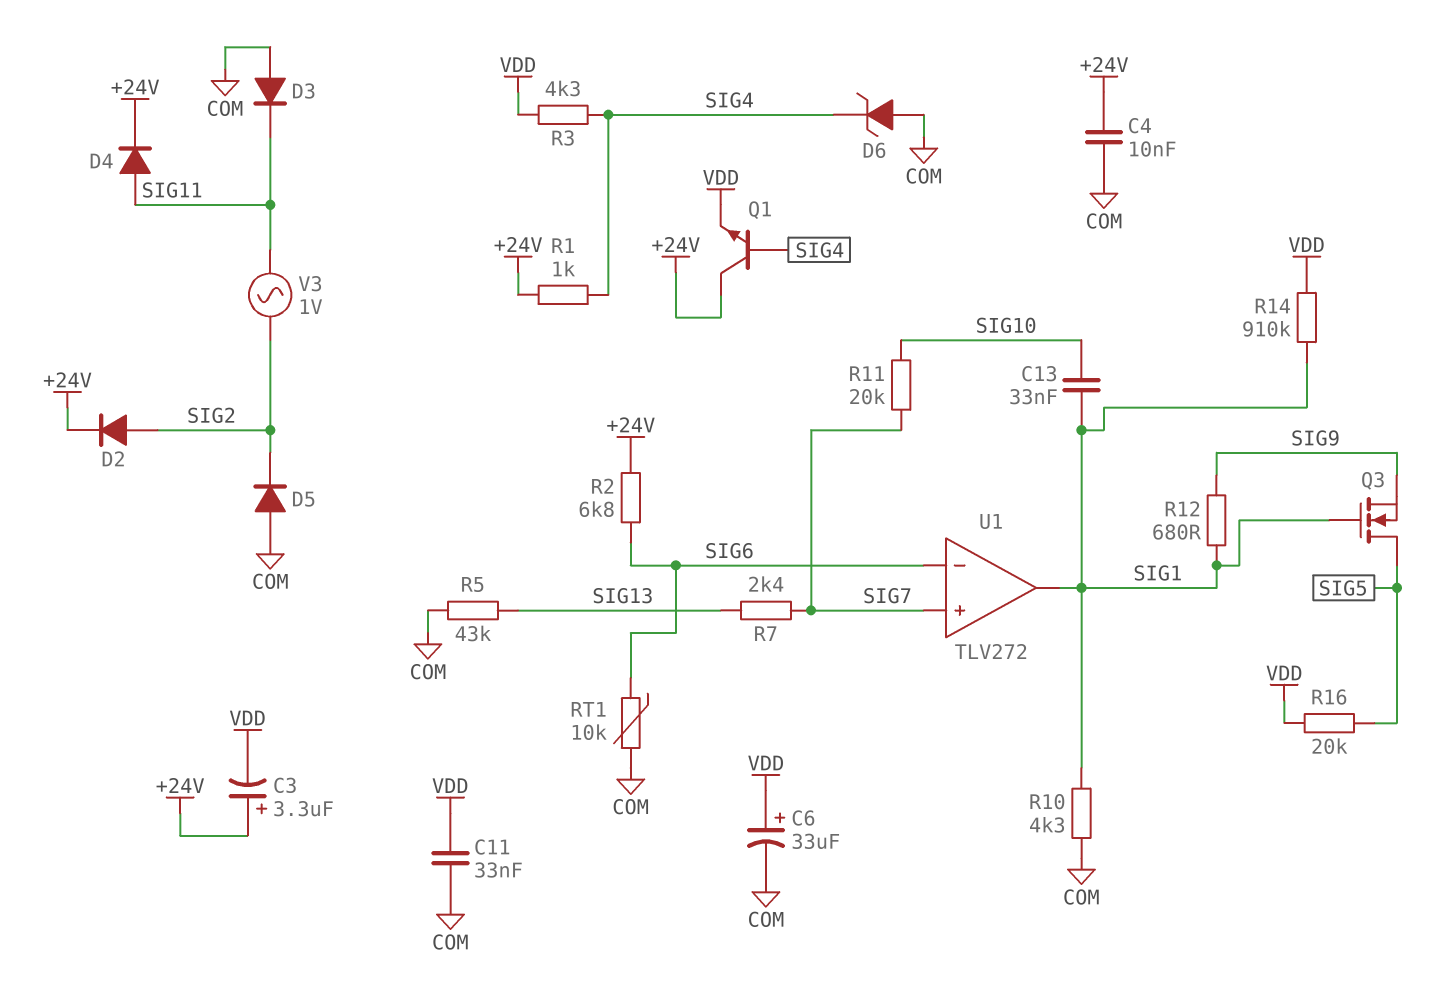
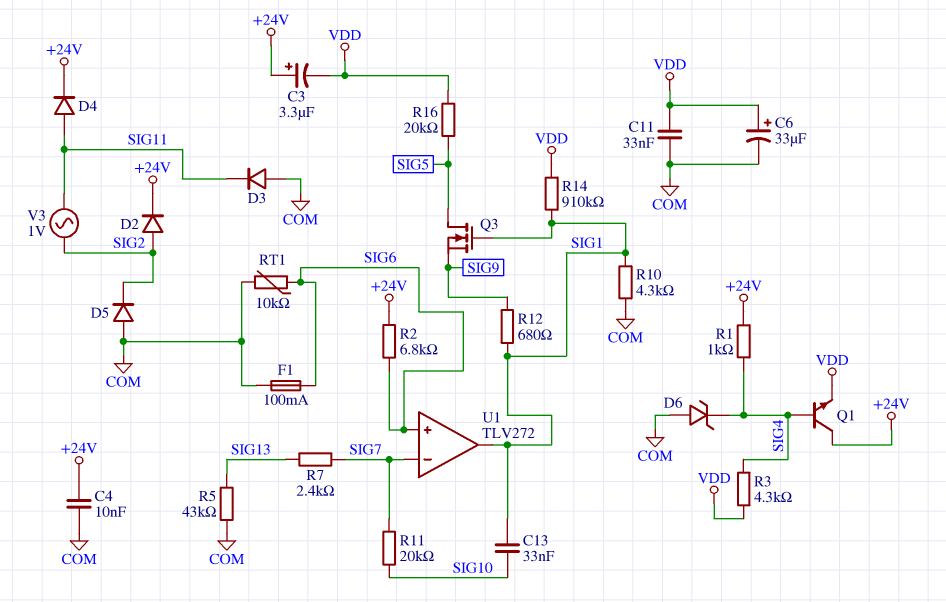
F1: none -> 100mA (COM, SIG6)
U1 pin in+: SIG7 -> SIG6
U1 pin in-: SIG6 -> SIG7

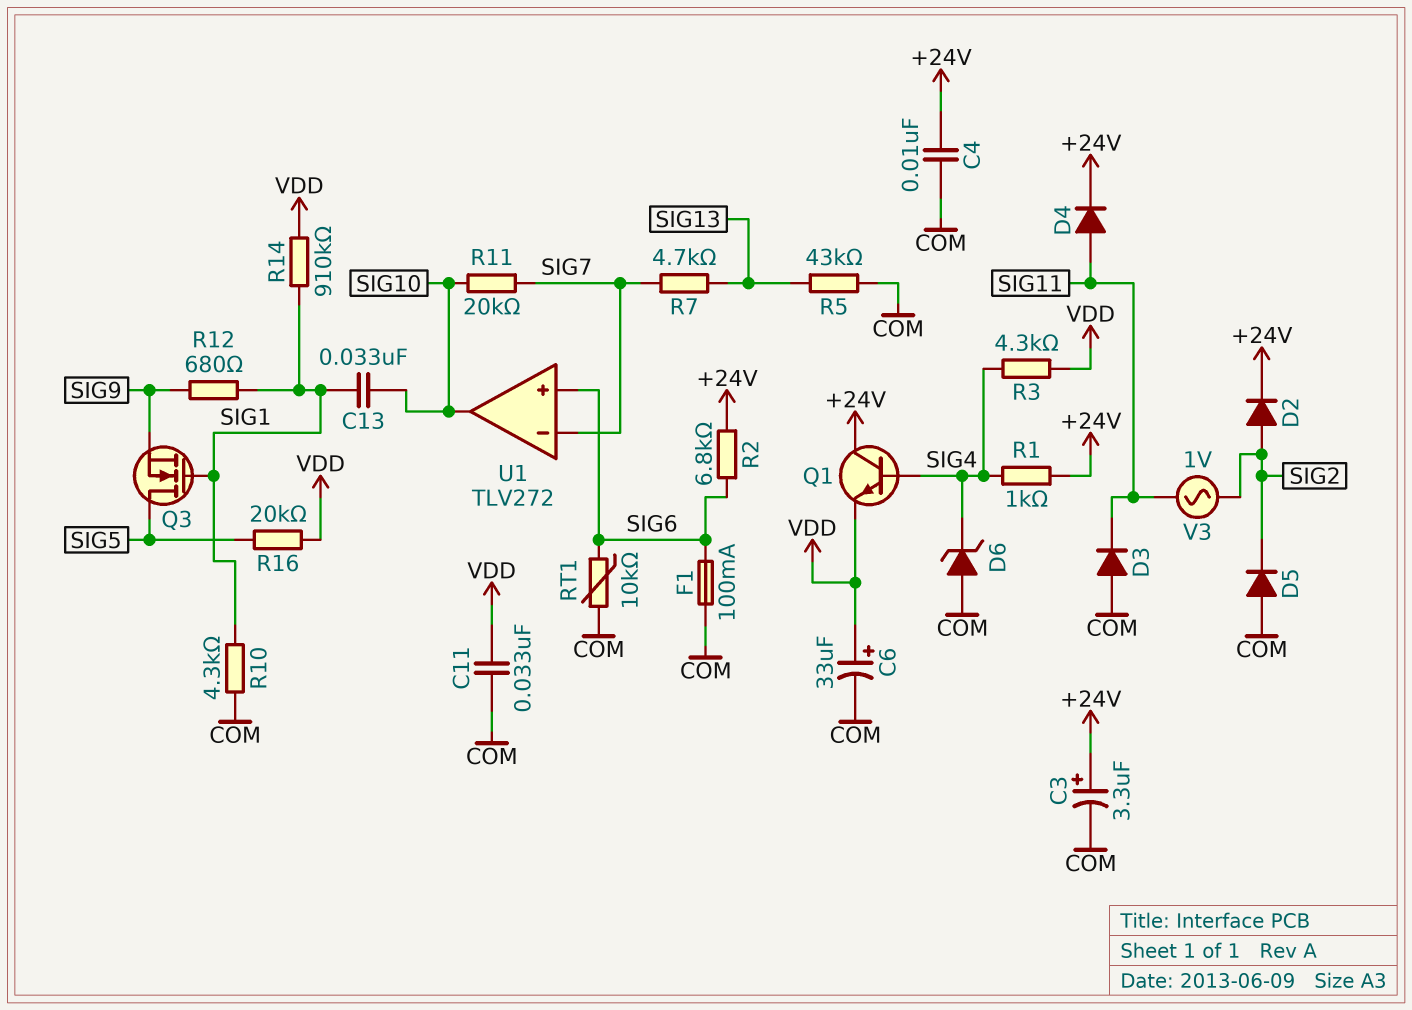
C3: 3.3uF (plus +24V, minus VDD) -> 3.3uF (plus +24V, minus COM)
R7: 2.4k (SIG7, SIG13) -> 4.7k (SIG7, SIG13)
U1 pin out: SIG1 -> SIG10

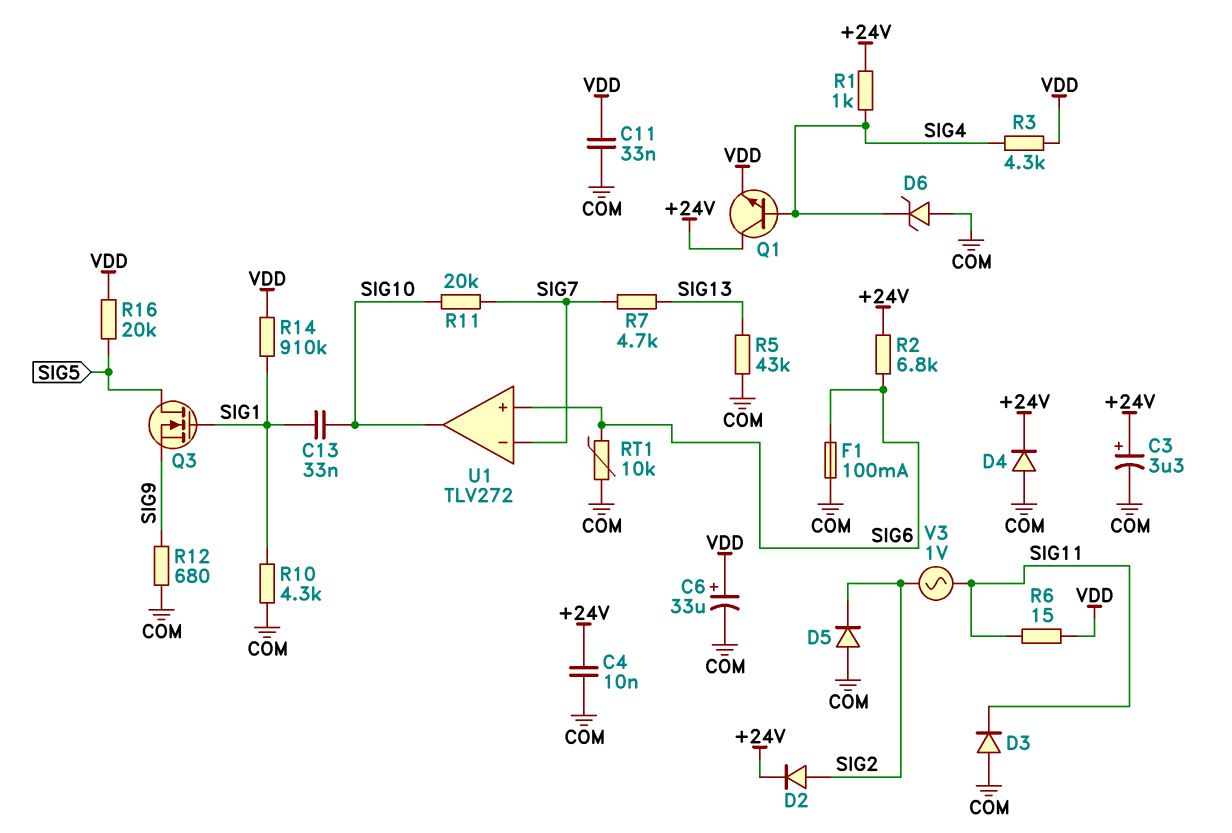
D4: diode (A SIG11, K +24V) -> diode (A COM, K +24V)
R6: none -> 15 (SIG11, VDD)
R12: 680 (SIG1, SIG9) -> 680 (COM, SIG9)

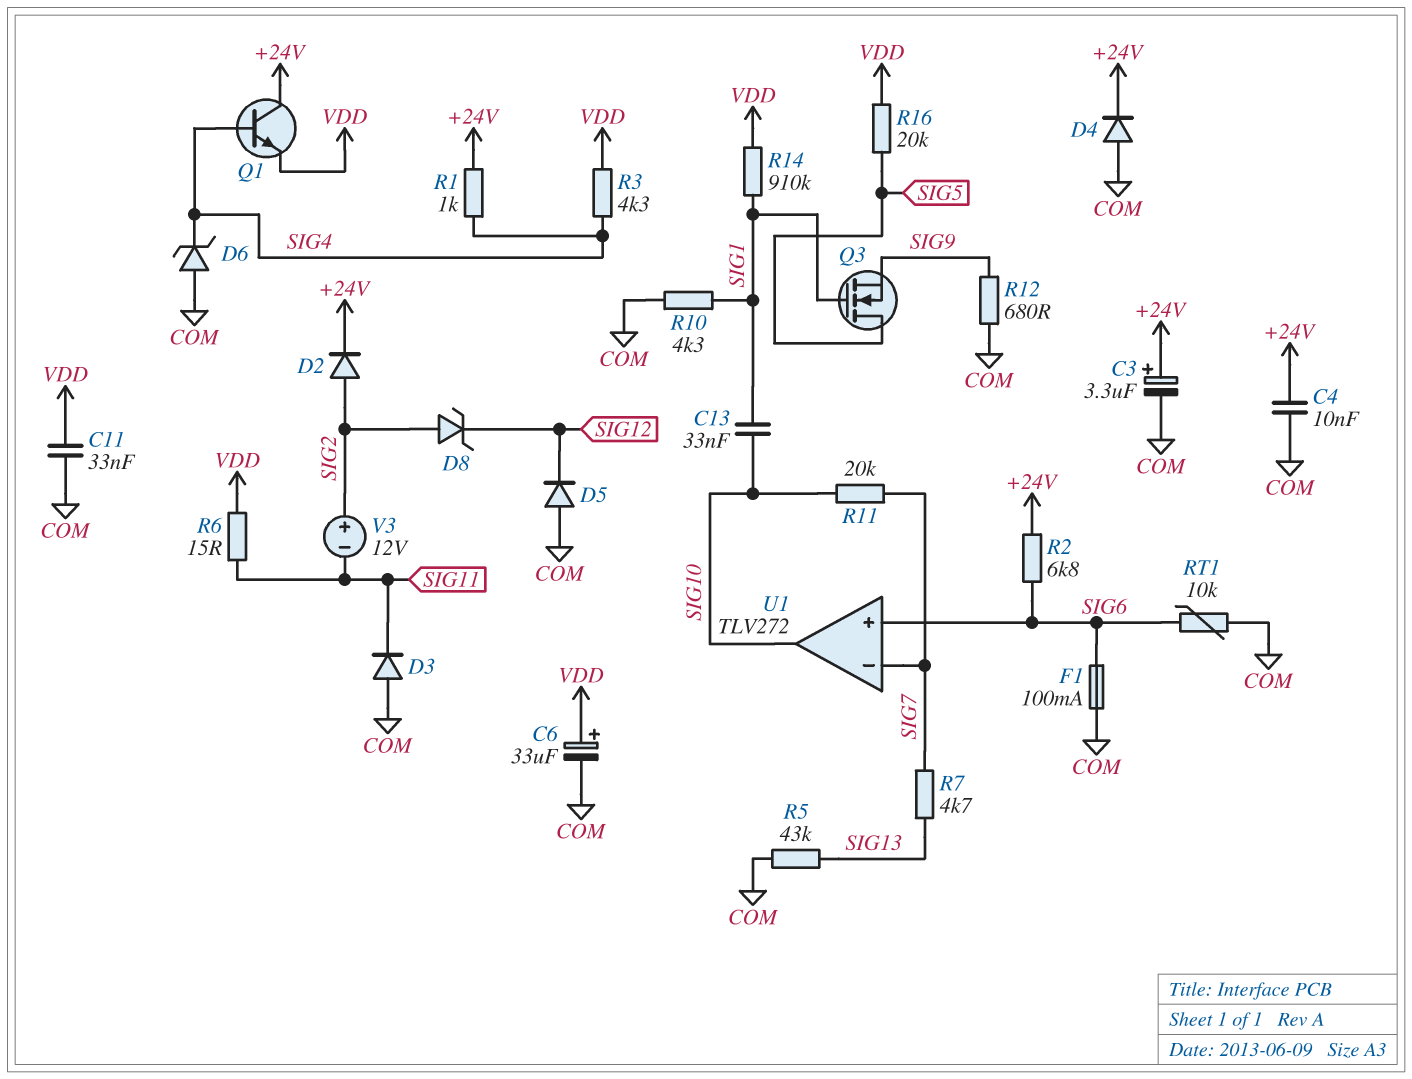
D5: diode (A COM, K SIG2) -> diode (A COM, K SIG12)
D8: none -> zener (A SIG2, K SIG12)
V3: AC 1V (SIG2, SIG11) -> 12V (plus SIG2, minus SIG11)

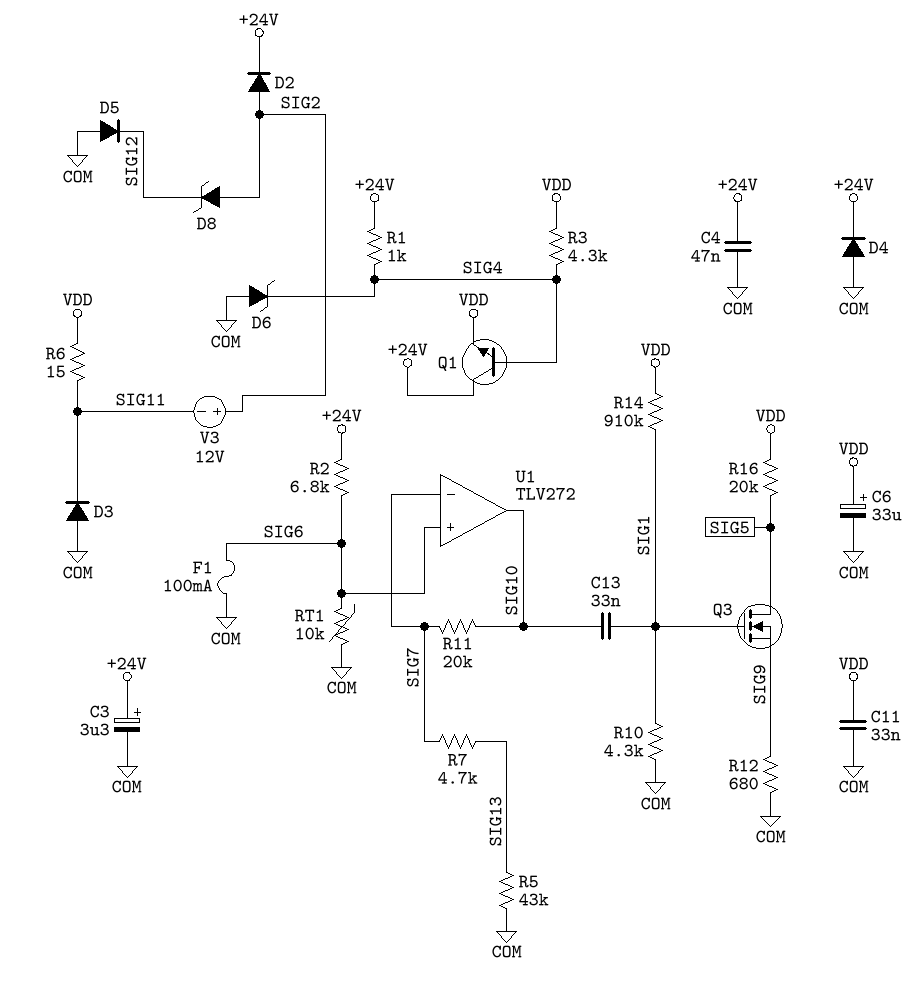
C4: 10nF (+24V, COM) -> 47nF (+24V, COM)

